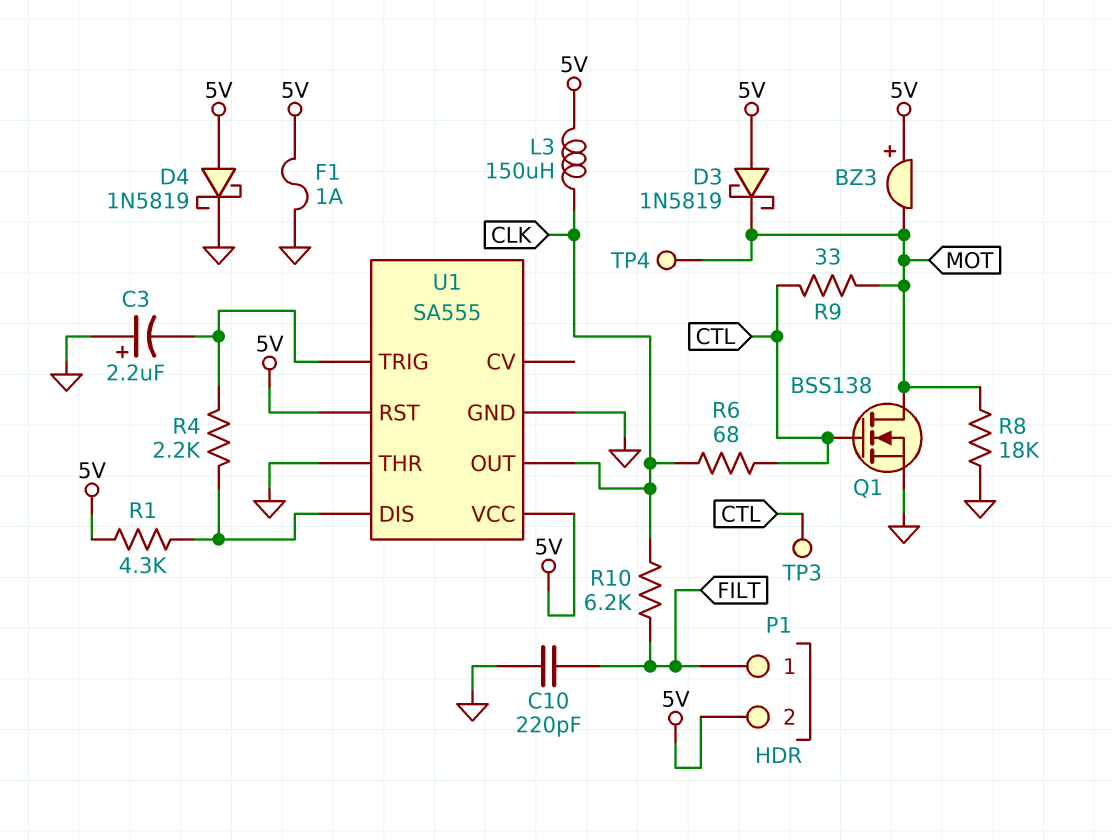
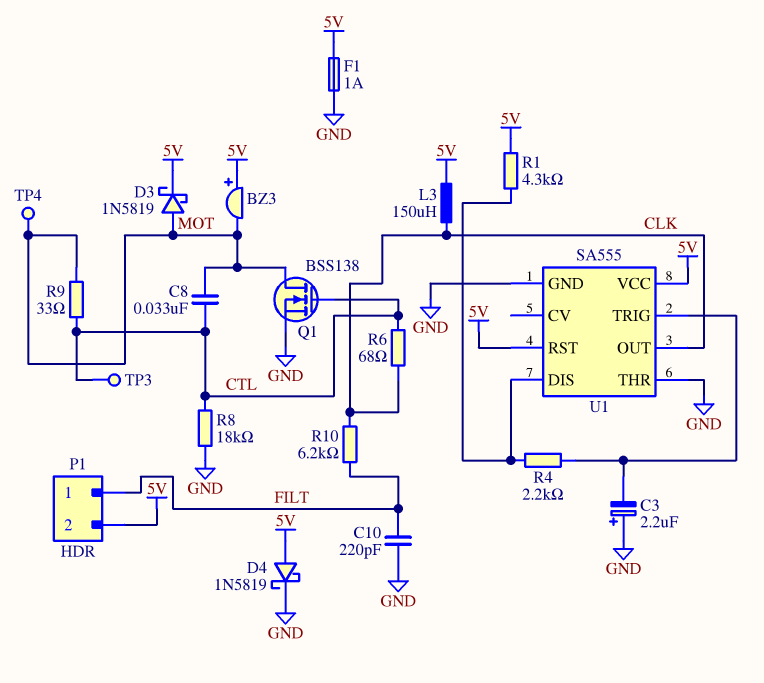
C8: none -> 33nF (CTL, MOT)
D3: schottky 1N5819 (A 5V, K MOT) -> schottky 1N5819 (A MOT, K 5V)
R8: 18k (GND, MOT) -> 18k (CTL, GND)

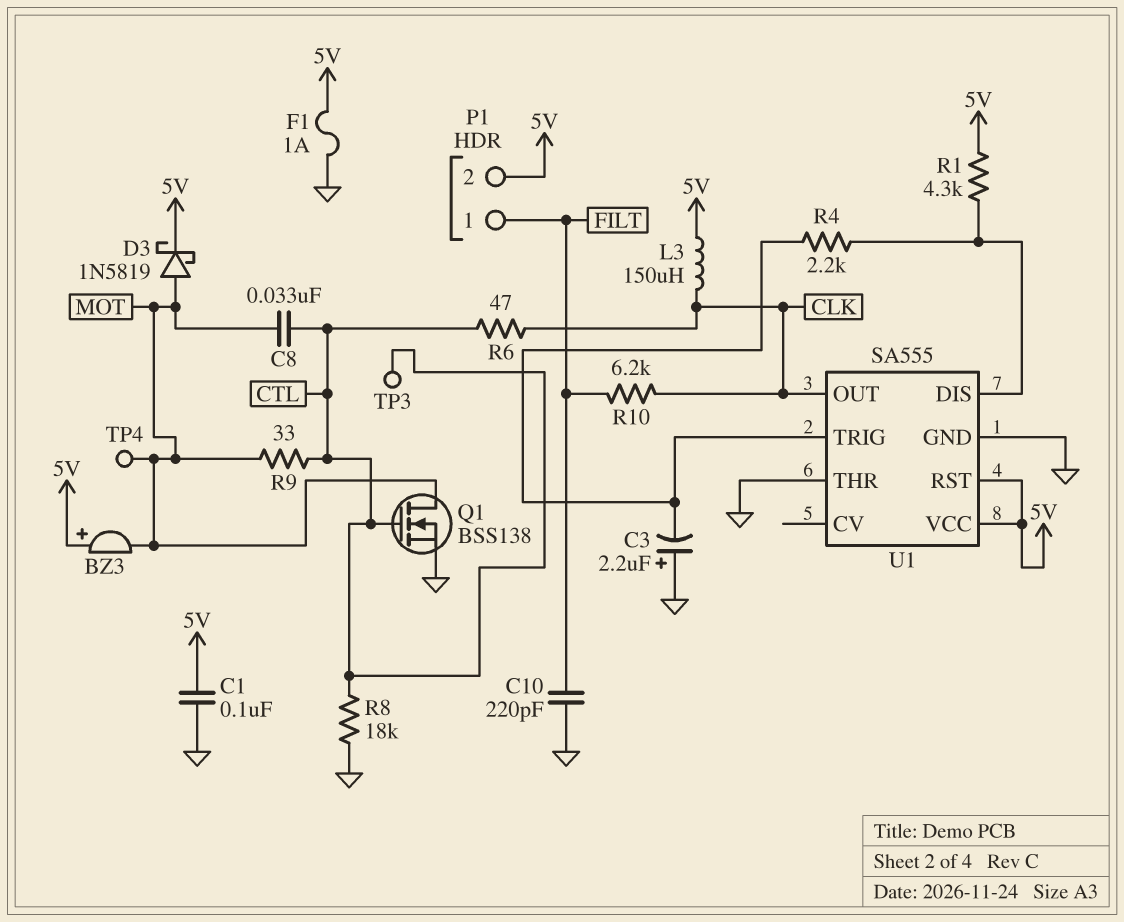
C1: none -> 100nF (5V, GND)
D4: schottky 1N5819 (A 5V, K GND) -> none
R6: 68 (CLK, CTL) -> 47 (CLK, CTL)

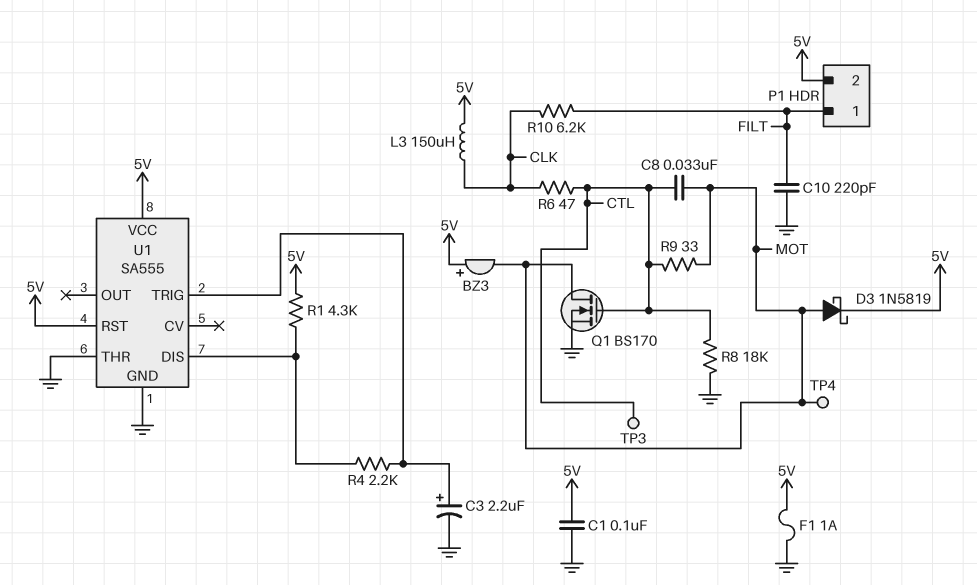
C3: 2.2uF (plus GND, minus U1/TRIG) -> 2.2uF (plus U1/TRIG, minus GND)
Q1: NMOS BSS138 (G CTL, D MOT, S GND) -> NMOS BS170 (G CTL, D MOT, S GND)
U1 pin OUT: CLK -> none

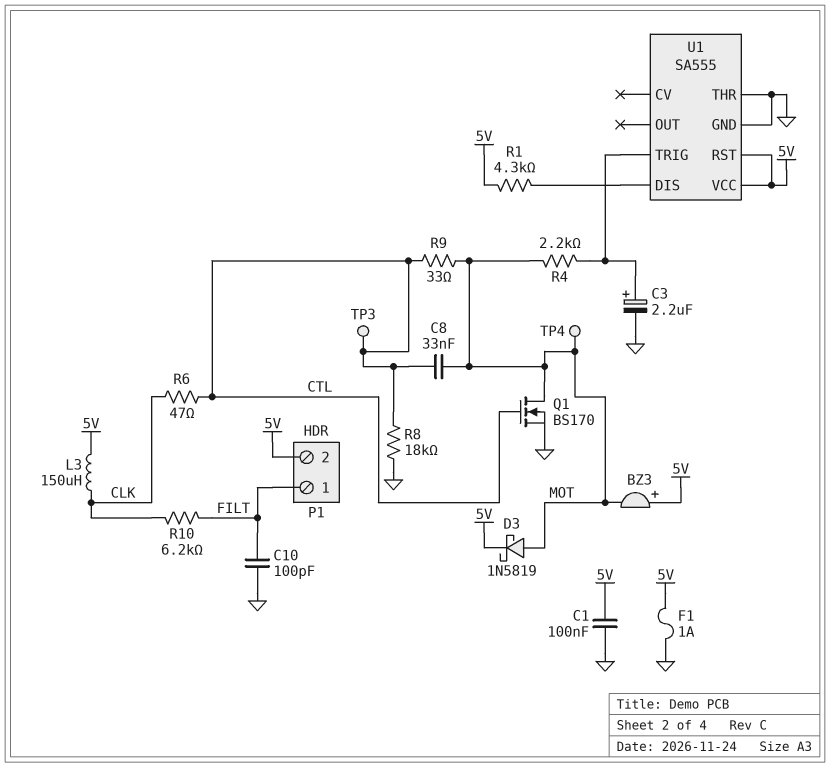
C10: 220pF (FILT, GND) -> 100pF (FILT, GND)
R4: 2.2k (U1/DIS, U1/TRIG) -> 2.2k (MOT, U1/TRIG)

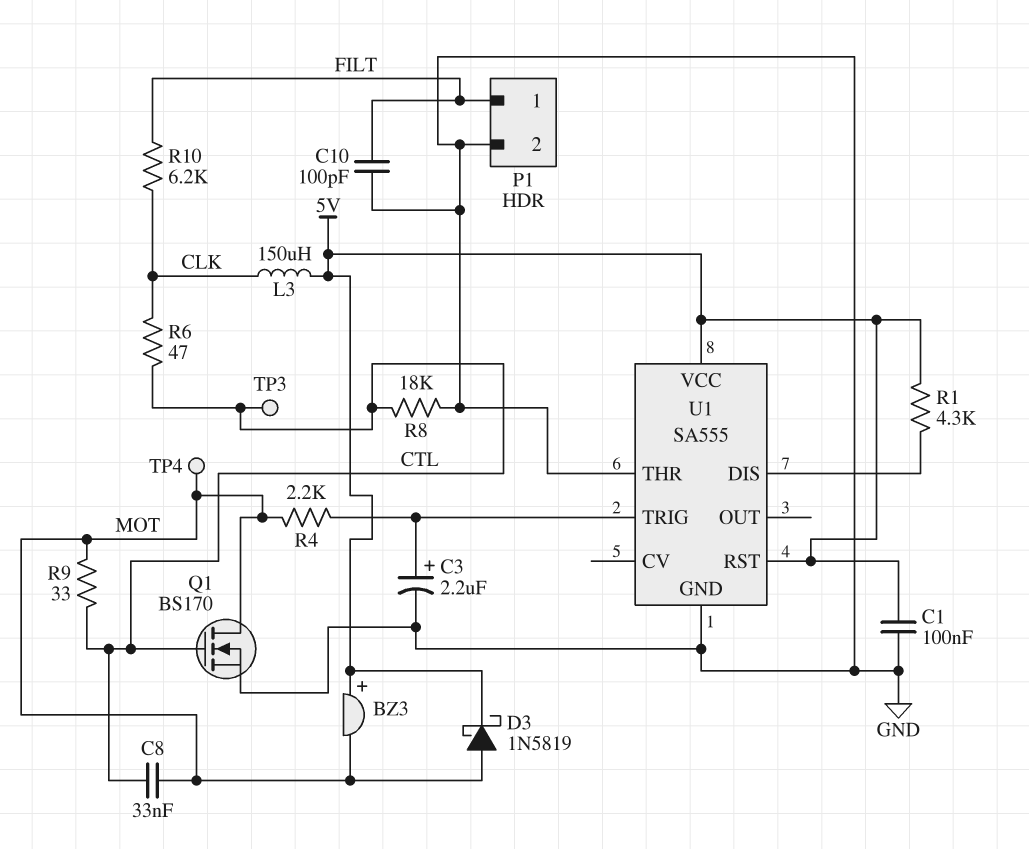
F1: 1A (5V, GND) -> none
P1 pin 2: 5V -> GND

